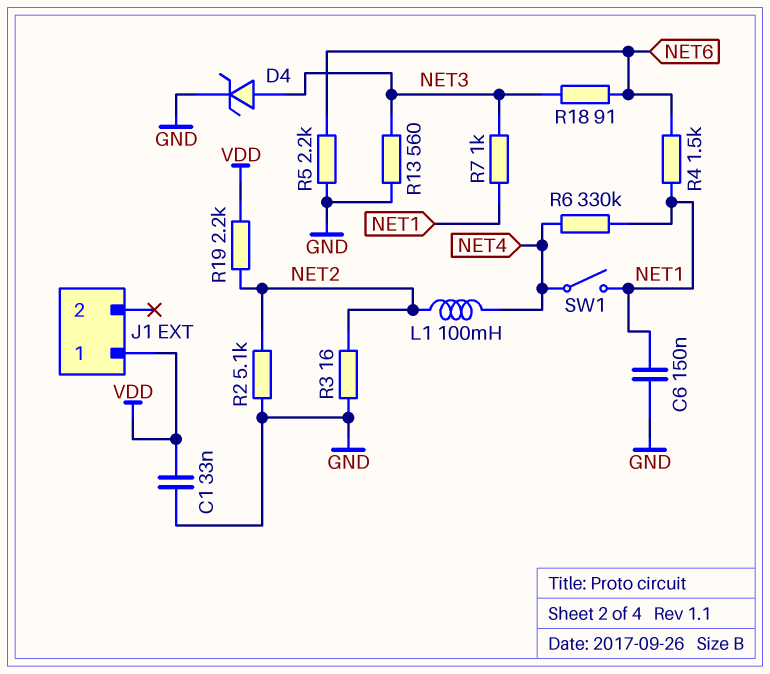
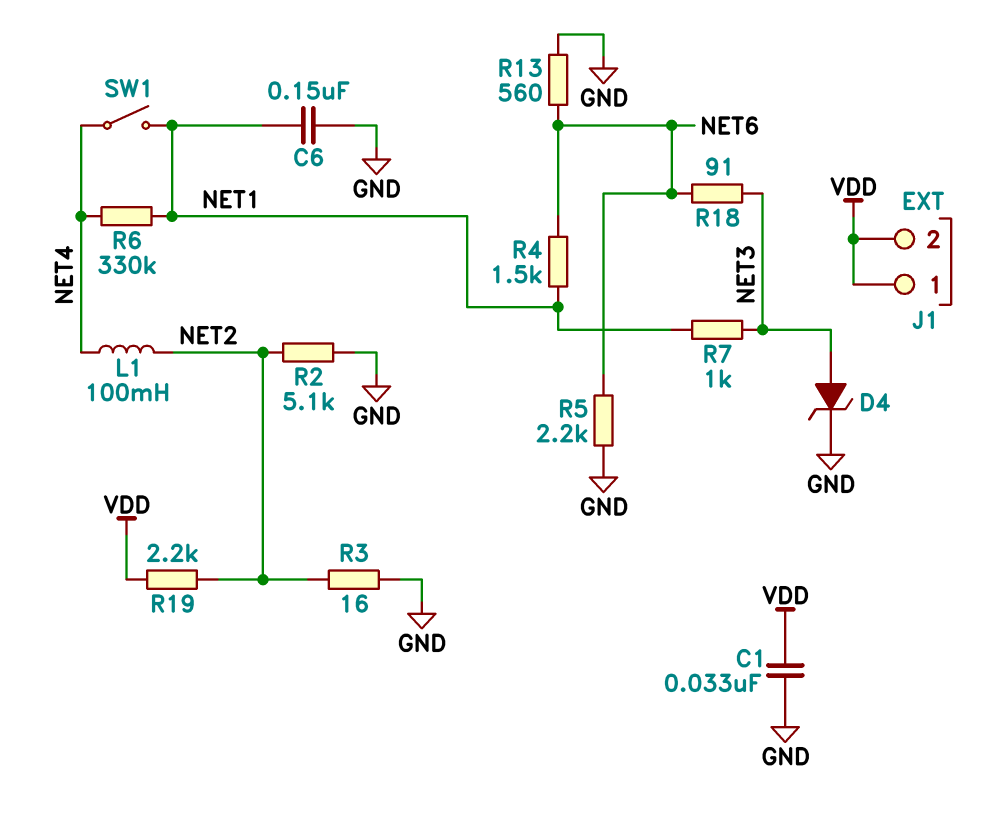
J1 pin 2: none -> VDD
R13: 560 (GND, NET3) -> 560 (GND, NET6)

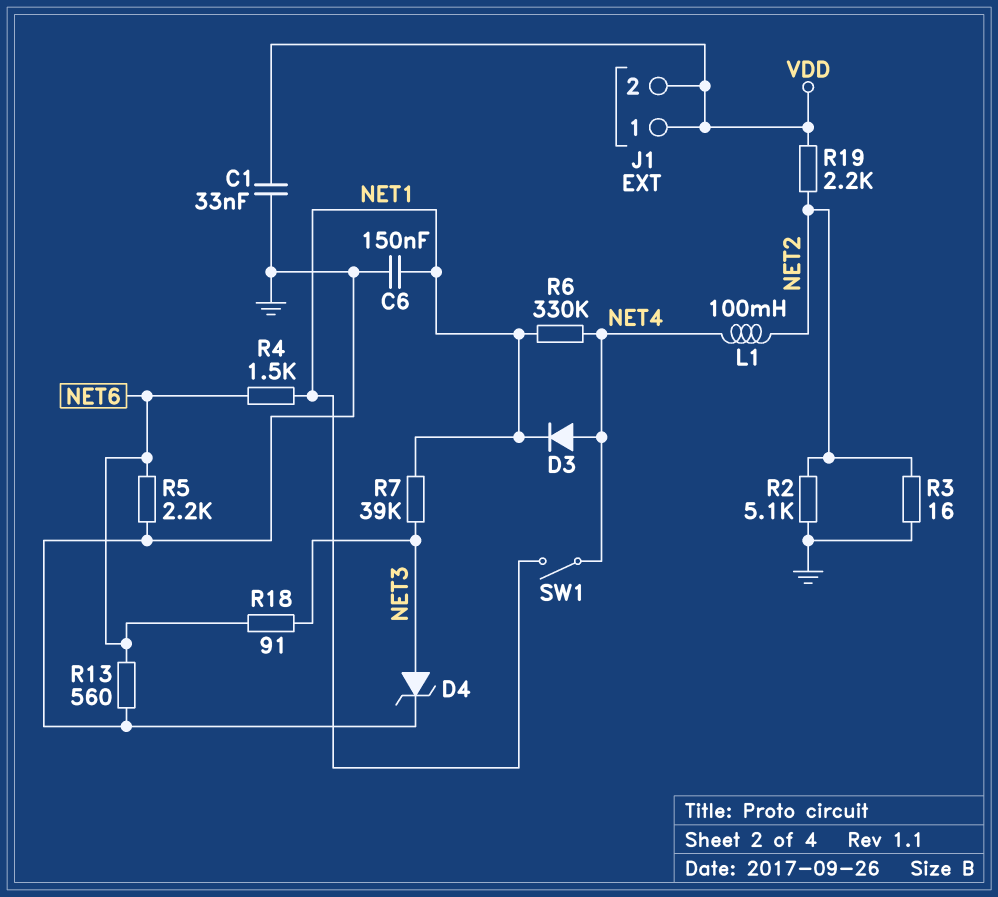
D3: none -> diode (A NET4, K NET1)
R7: 1k (NET1, NET3) -> 39k (NET1, NET3)

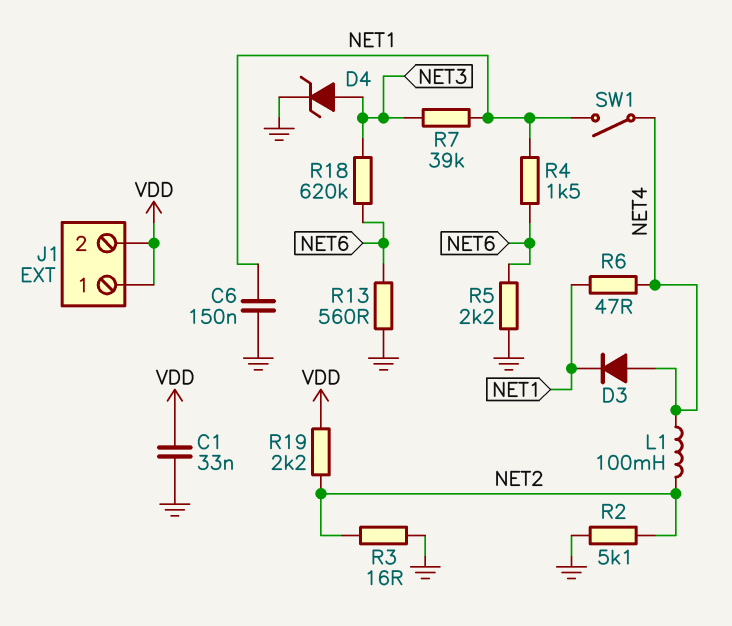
R6: 330k (NET1, NET4) -> 47 (NET1, NET4)
R18: 91 (NET3, NET6) -> 620k (NET3, NET6)

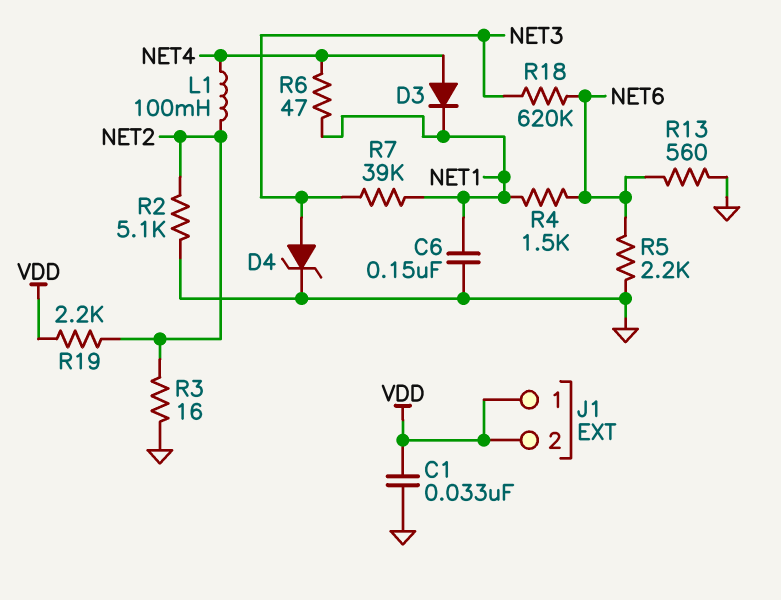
SW1: switch (NET1, NET4) -> none

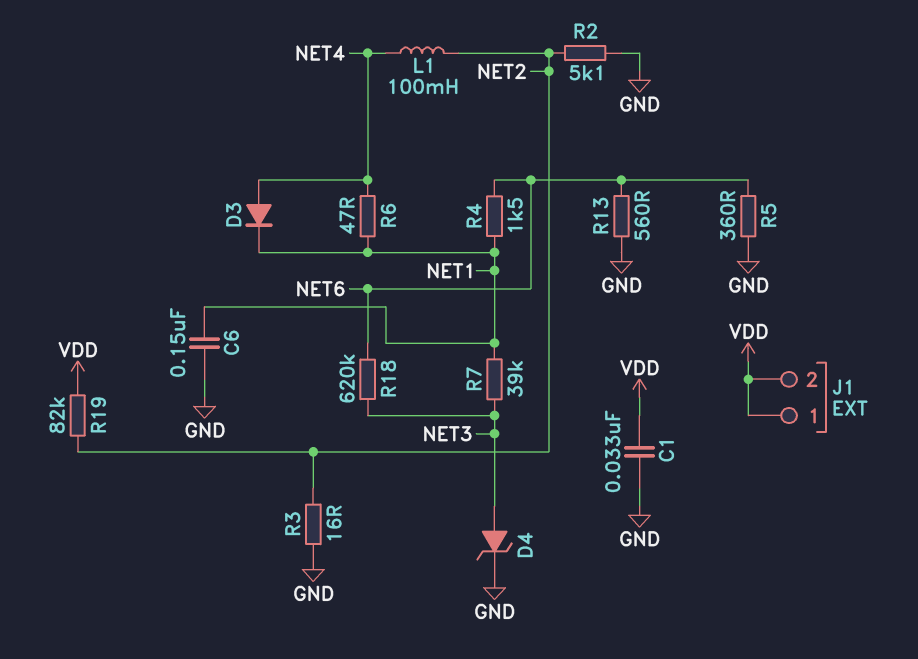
R5: 2.2k (GND, NET6) -> 360 (GND, NET6)
R19: 2.2k (NET2, VDD) -> 82k (NET2, VDD)

